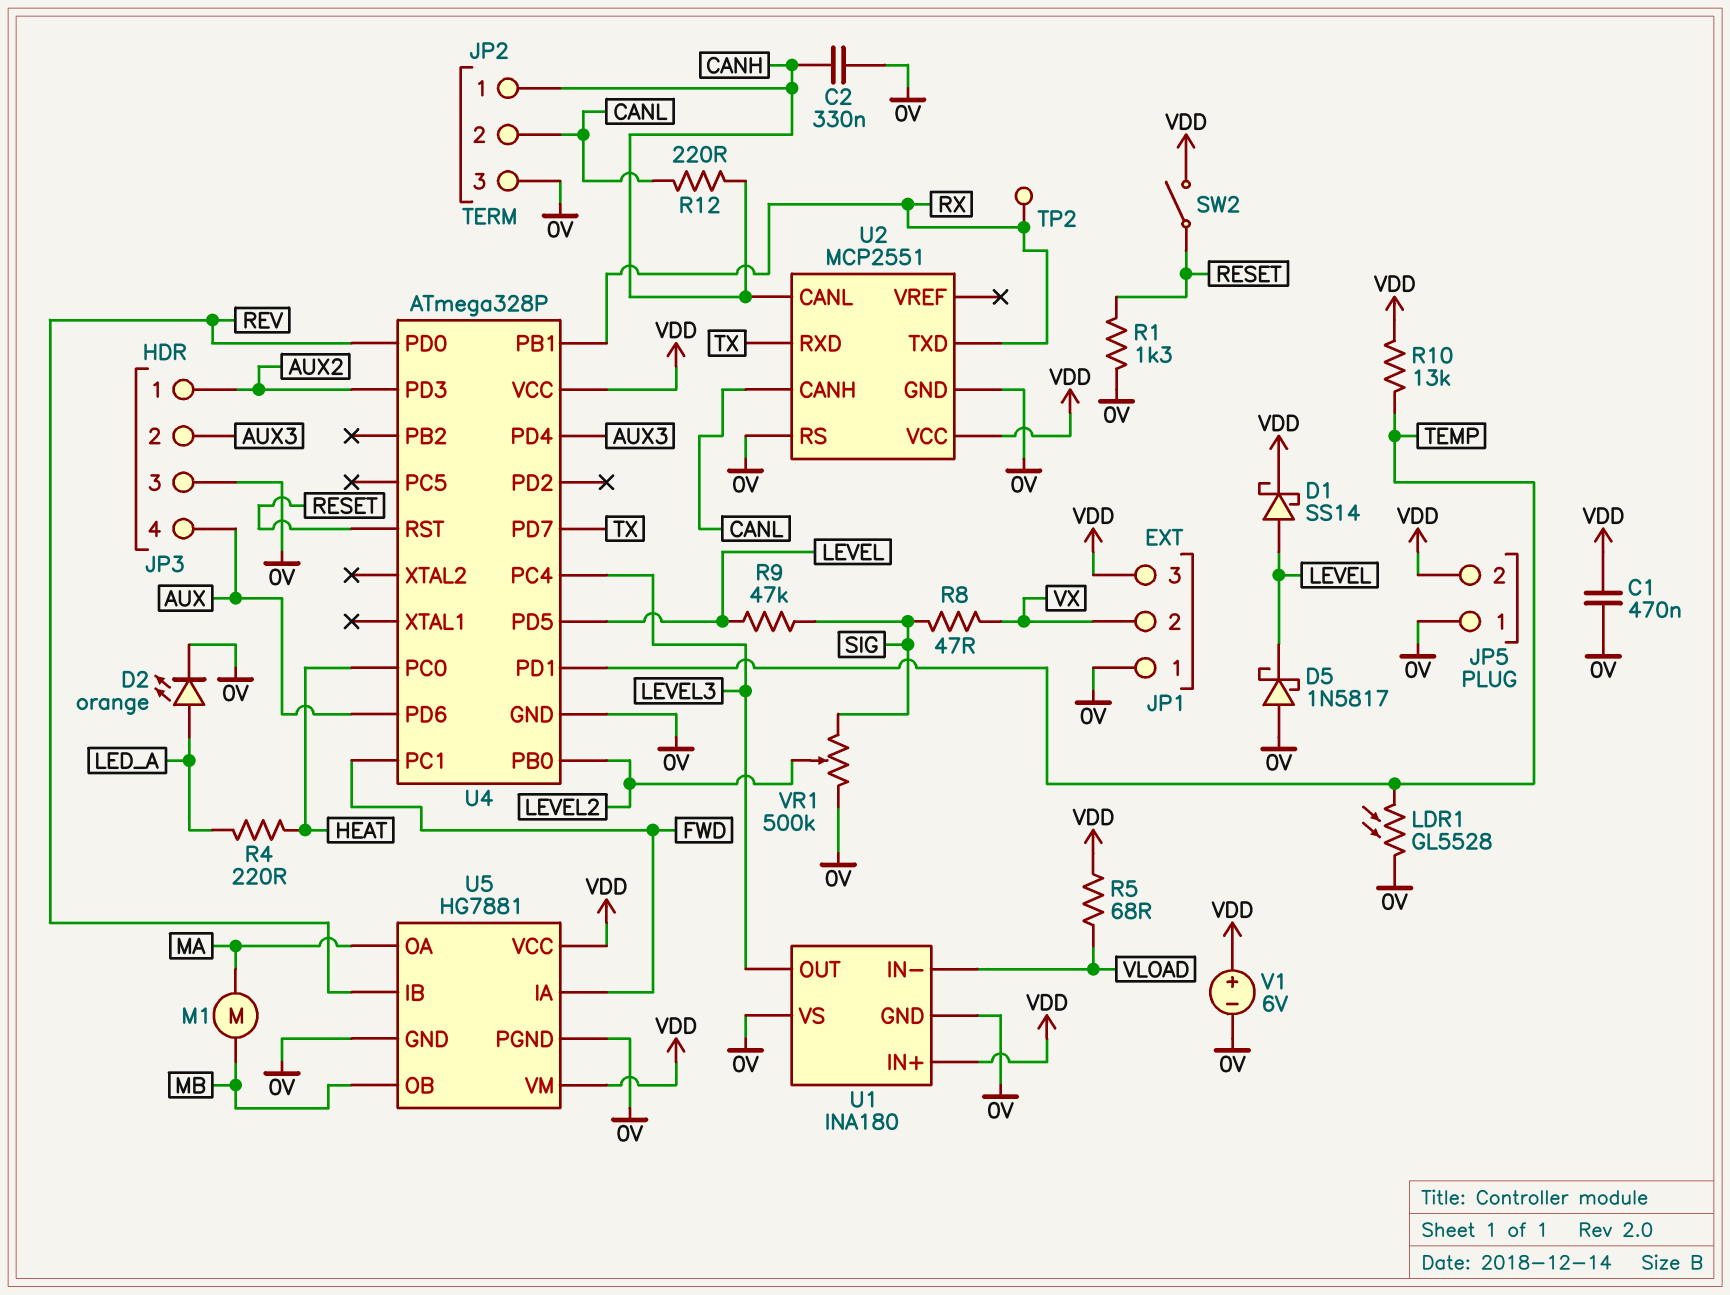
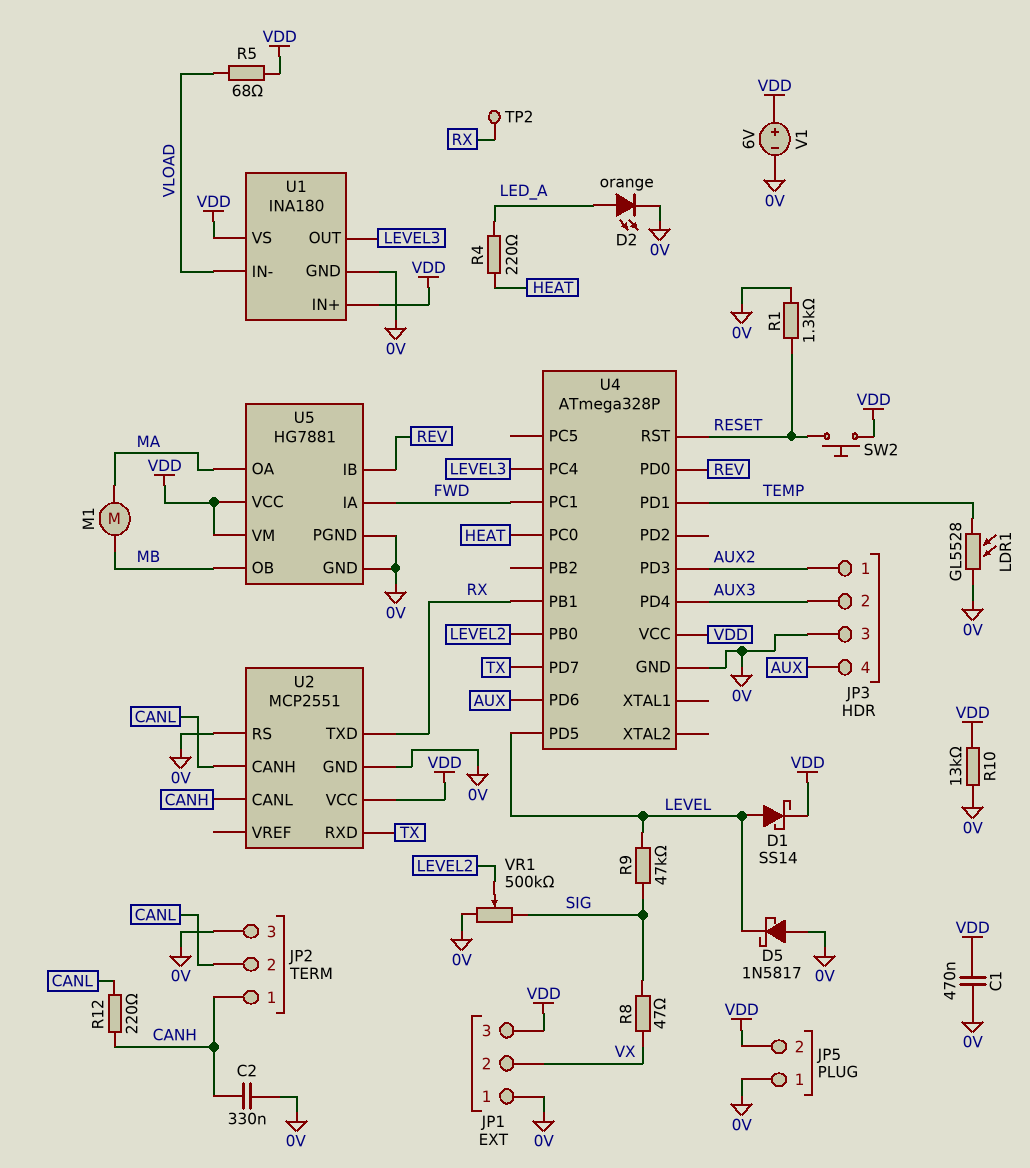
R10: 13k (TEMP, VDD) -> 13k (0V, VDD)
SW2: switch (RESET, VDD) -> button (RESET, VDD)
U1 pin VS: 0V -> VDD

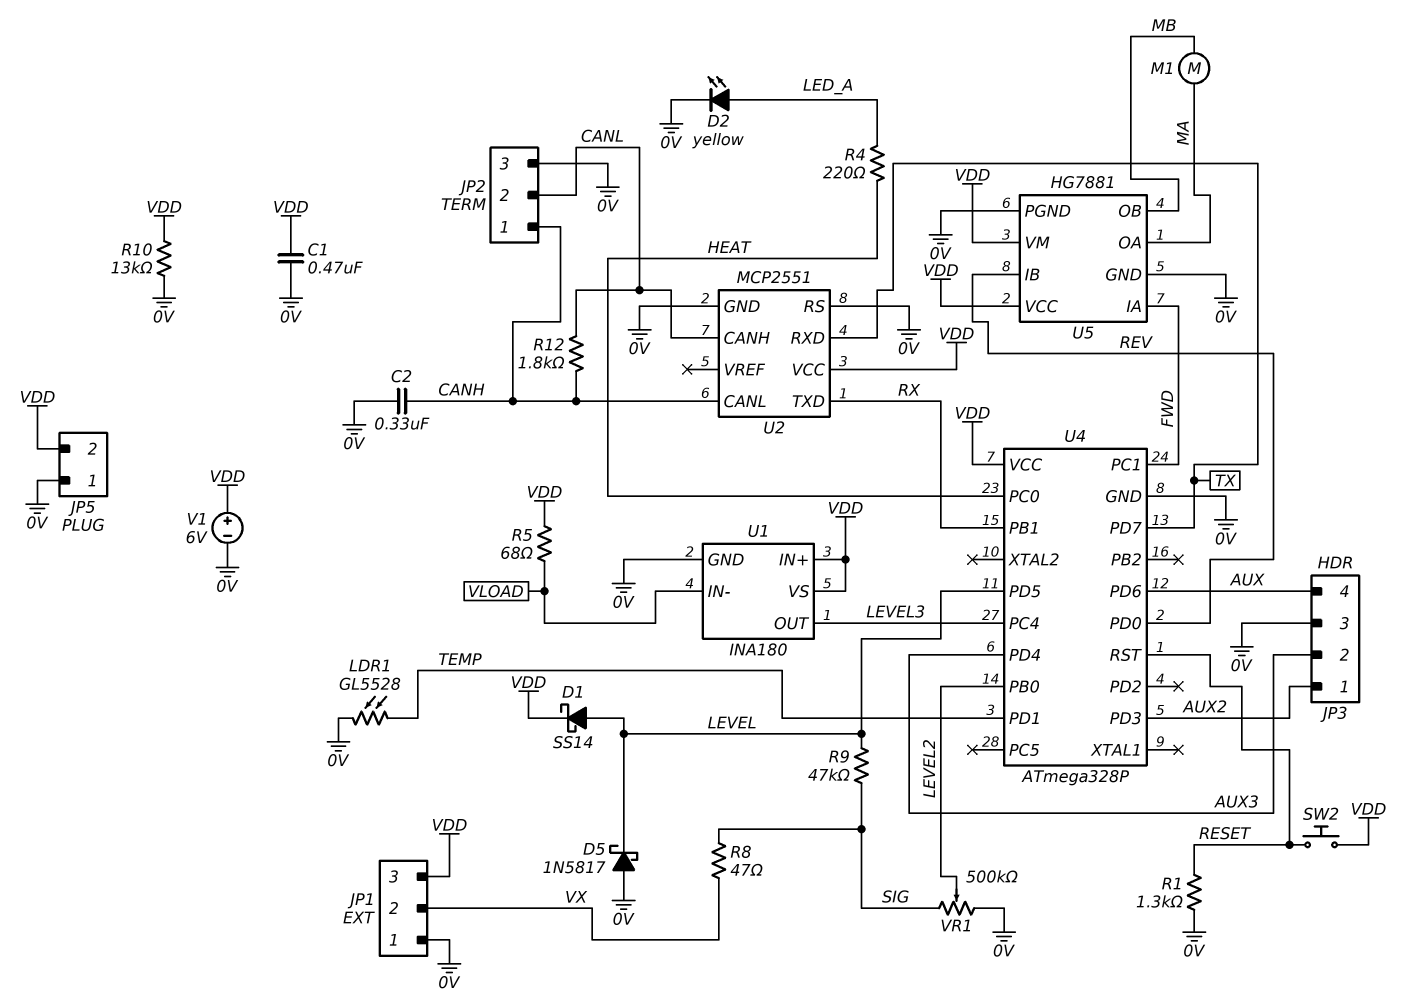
D2: LED orange (A LED_A, K 0V) -> LED yellow (A LED_A, K 0V)
R12: 220 (CANH, CANL) -> 1.8k (CANH, CANL)
TP2: test point (RX) -> none

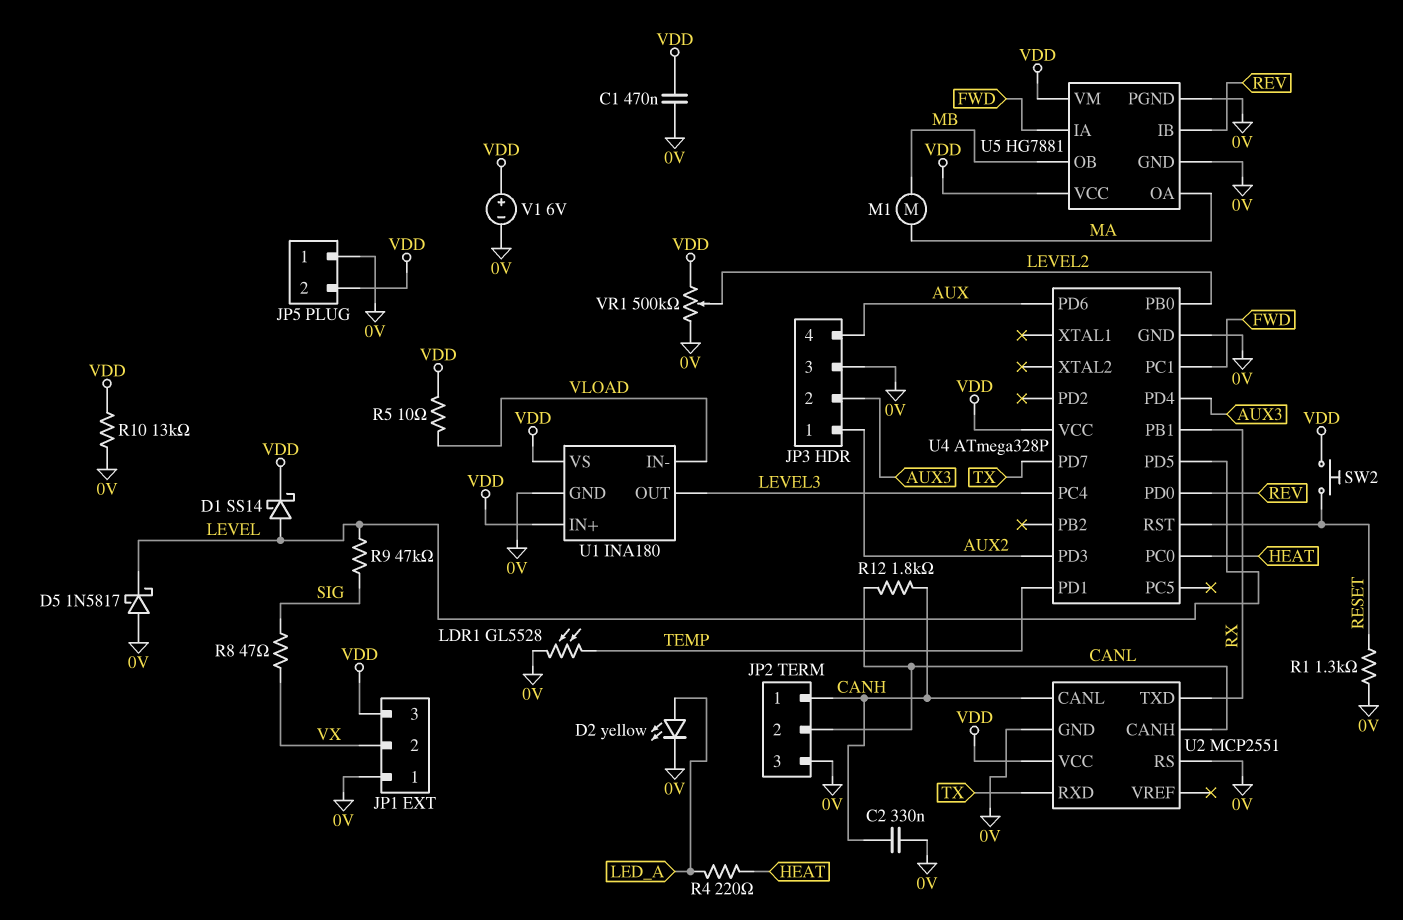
R5: 68 (VDD, VLOAD) -> 10 (VDD, VLOAD)
VR1: 500k (0V, SIG, wiper LEVEL2) -> 500k (0V, VDD, wiper LEVEL2)

